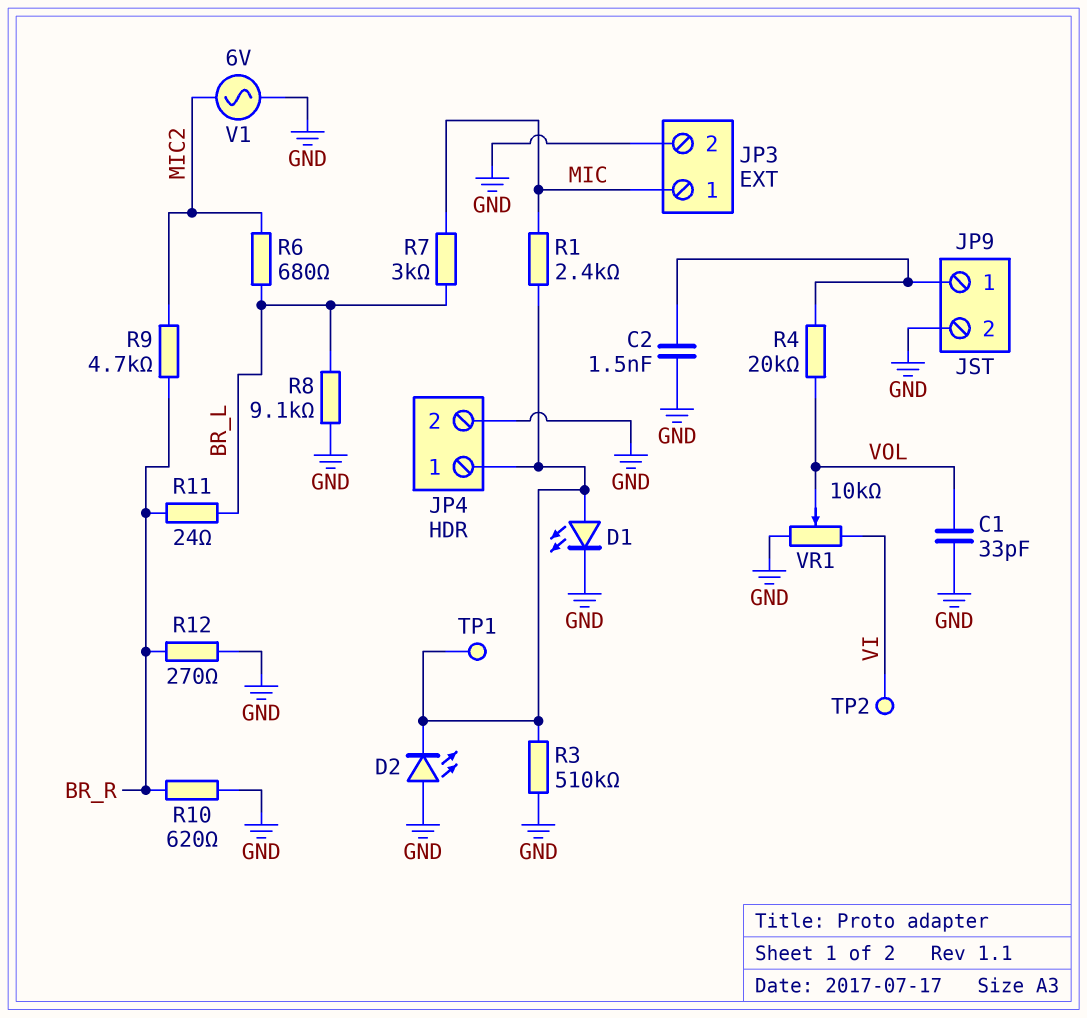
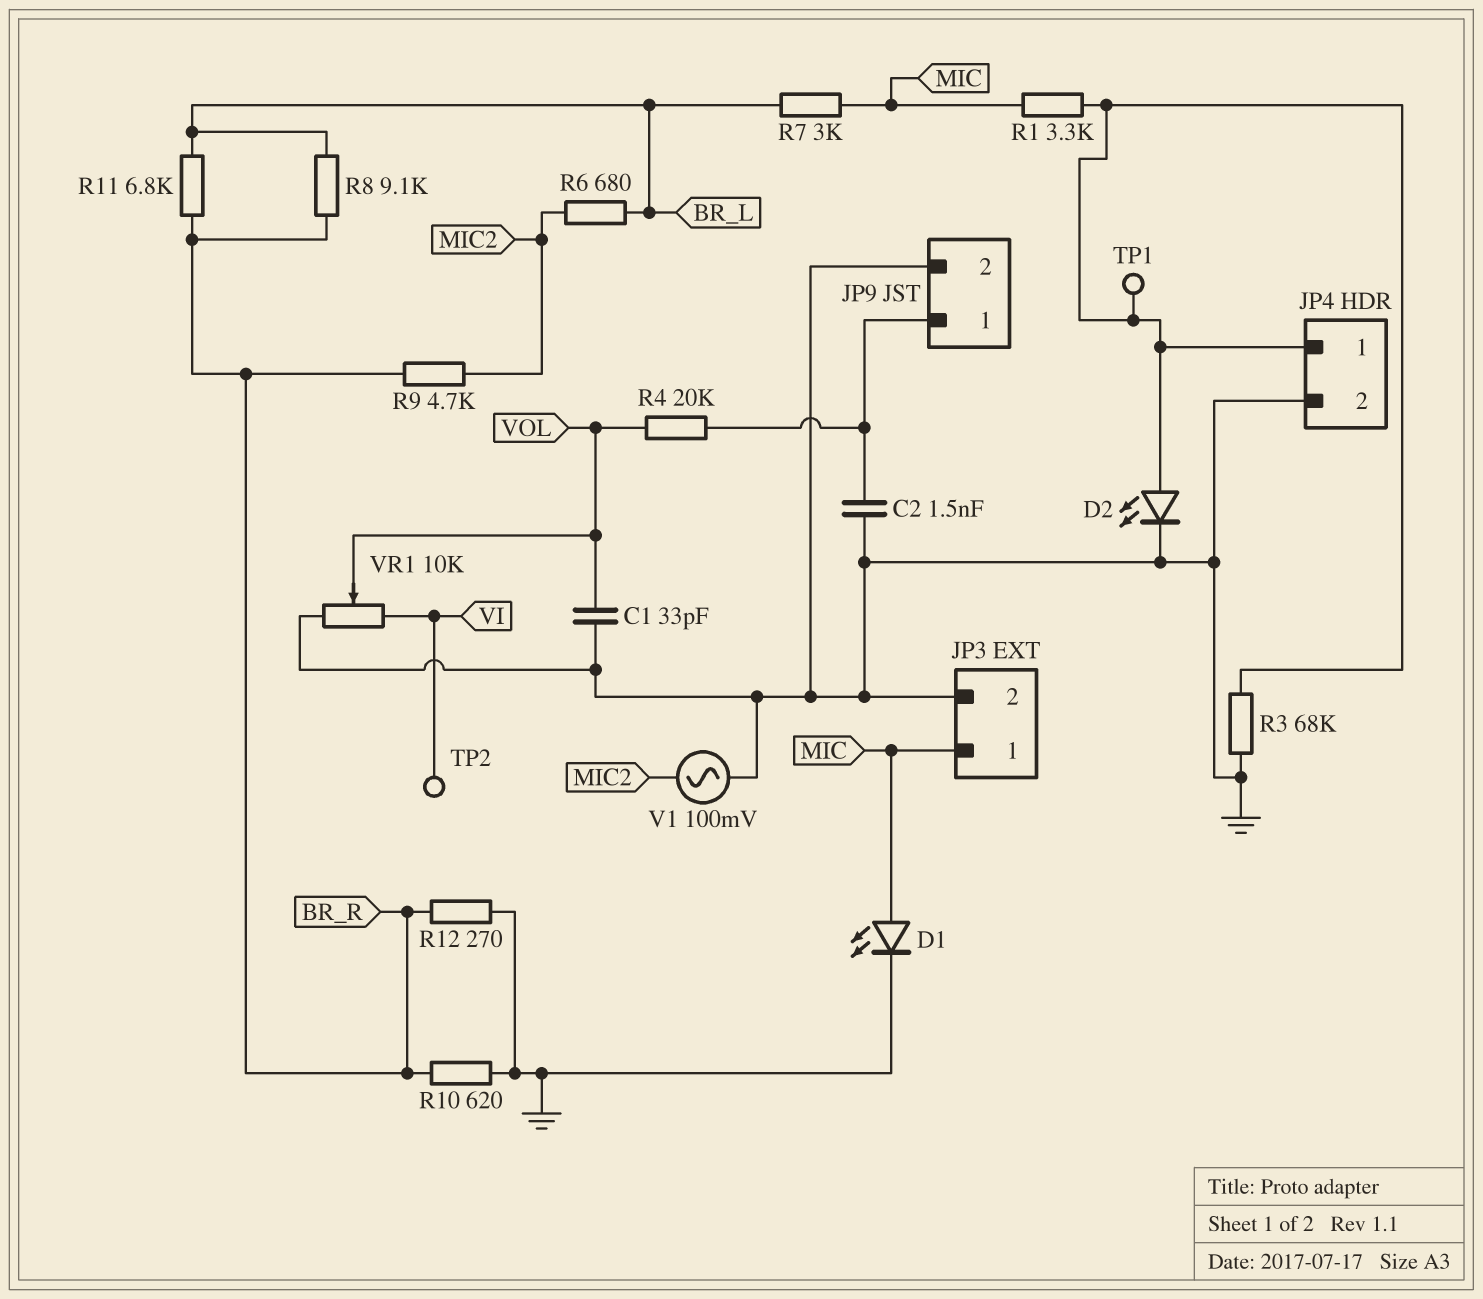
D1: LED (A JP4/1, K GND) -> LED (A MIC, K GND)
D2: LED (A GND, K JP4/1) -> LED (A JP4/1, K GND)
R1: 2.4k (JP4/1, MIC) -> 3.3k (JP4/1, MIC)
R3: 510k (GND, JP4/1) -> 68k (GND, JP4/1)
R8: 9.1k (BR_L, GND) -> 9.1k (BR_L, BR_R)
R11: 24 (BR_L, BR_R) -> 6.8k (BR_L, BR_R)
V1: AC 6V (GND, MIC2) -> AC 100mV (GND, MIC2)

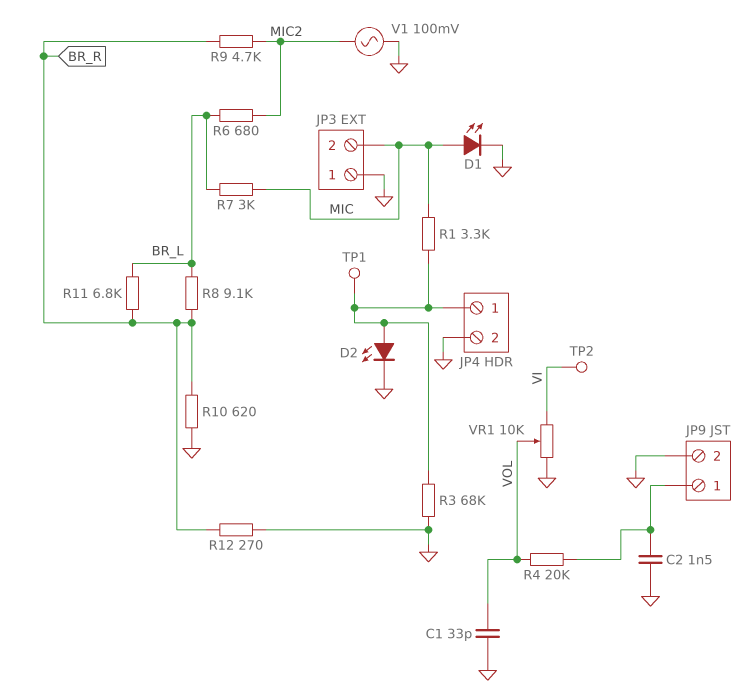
JP3 pin 1: MIC -> GND
JP3 pin 2: GND -> MIC

